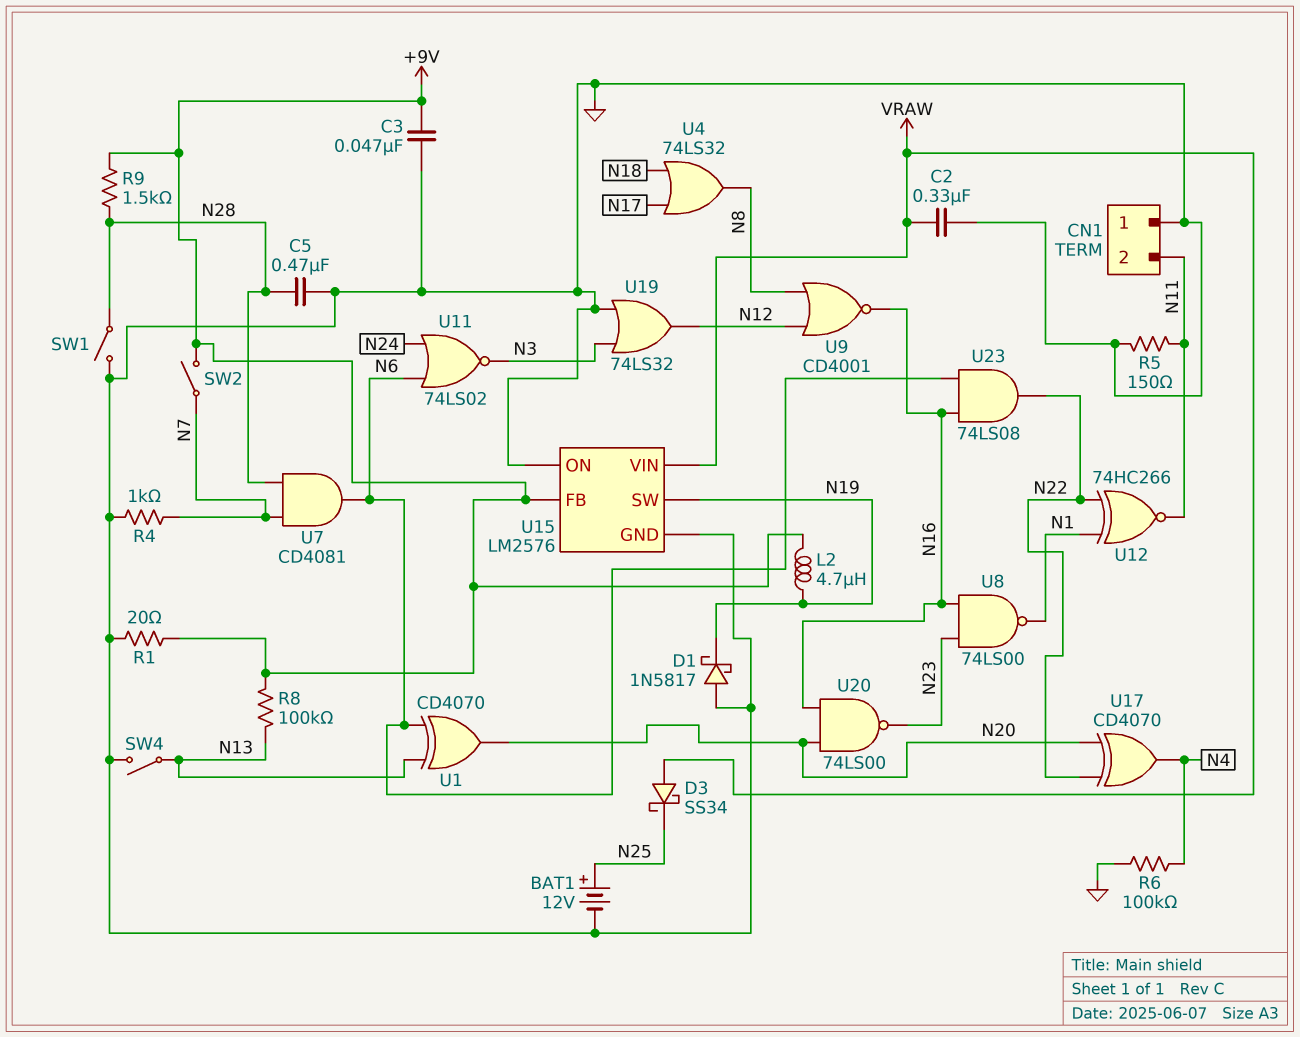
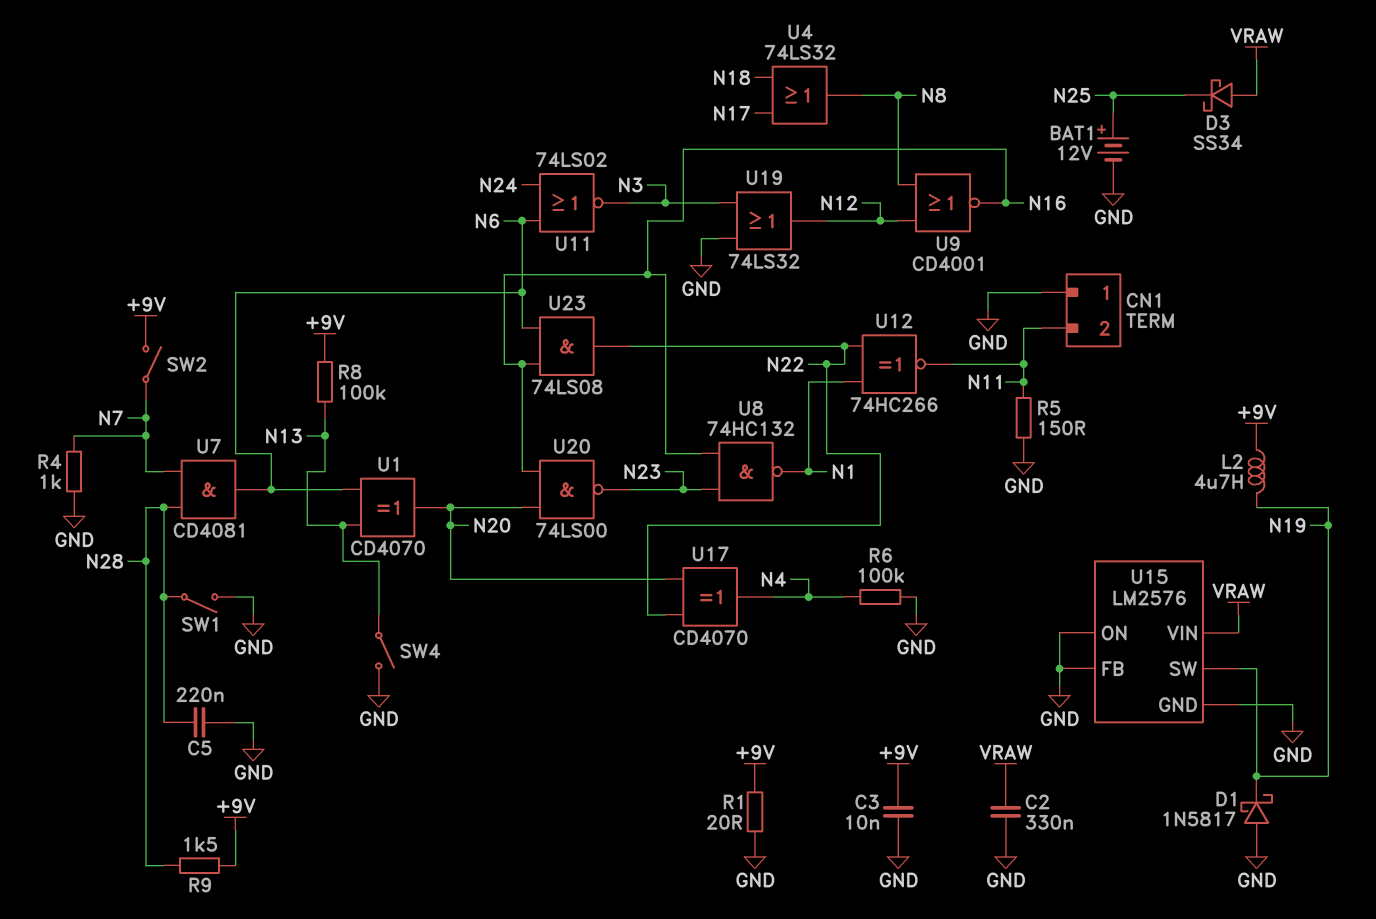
C3: 47nF (+9V, GND) -> 10nF (+9V, GND)
C5: 470nF (GND, N28) -> 220nF (GND, N28)
U8: NAND 74LS00 (in N16, in N23, out N1) -> NAND 74HC132 (in N16, in N23, out N1)
U15 pin FB: +9V -> GND

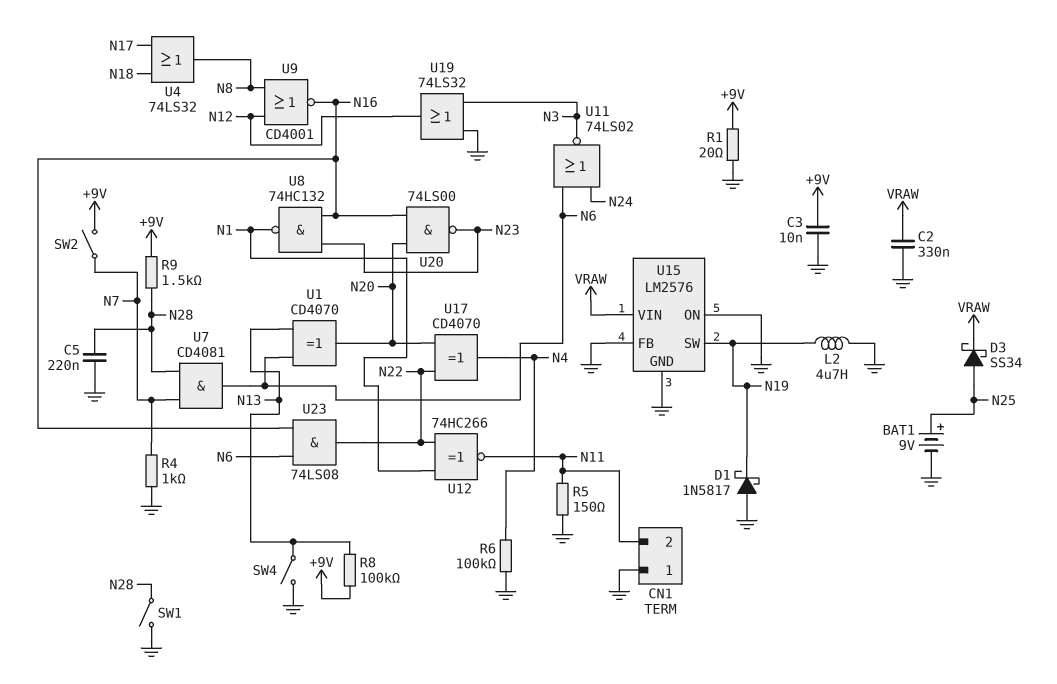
BAT1: 12V (plus N25, minus GND) -> 9V (plus N25, minus GND)
D3: schottky SS34 (A VRAW, K N25) -> schottky SS34 (A N25, K VRAW)
L2: 4.7uH (+9V, N19) -> 4.7uH (GND, N19)

